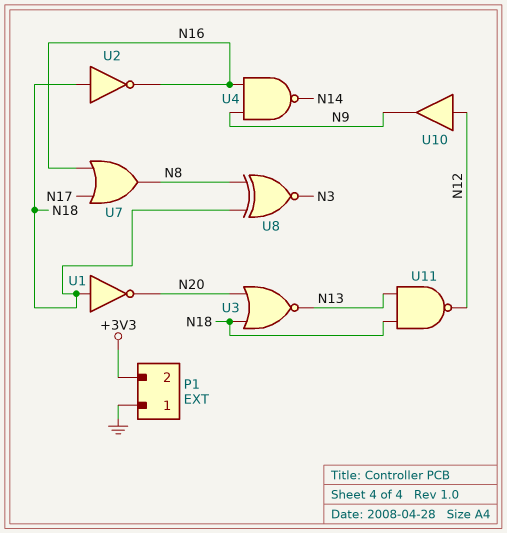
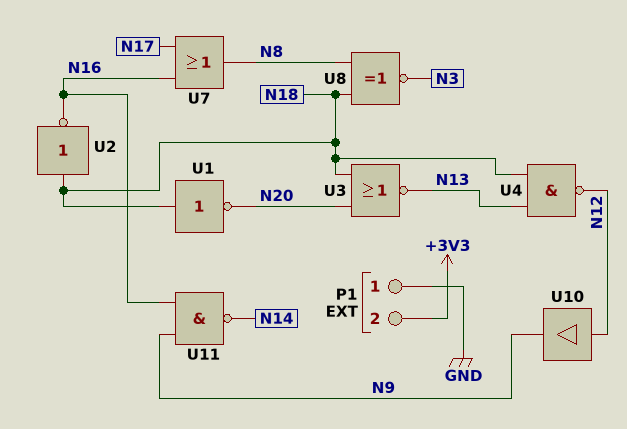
U4: NAND (in N9, in N16, out N14) -> NAND (in N13, in N18, out N12)
U11: NAND (in N13, in N18, out N12) -> NAND (in N9, in N16, out N14)

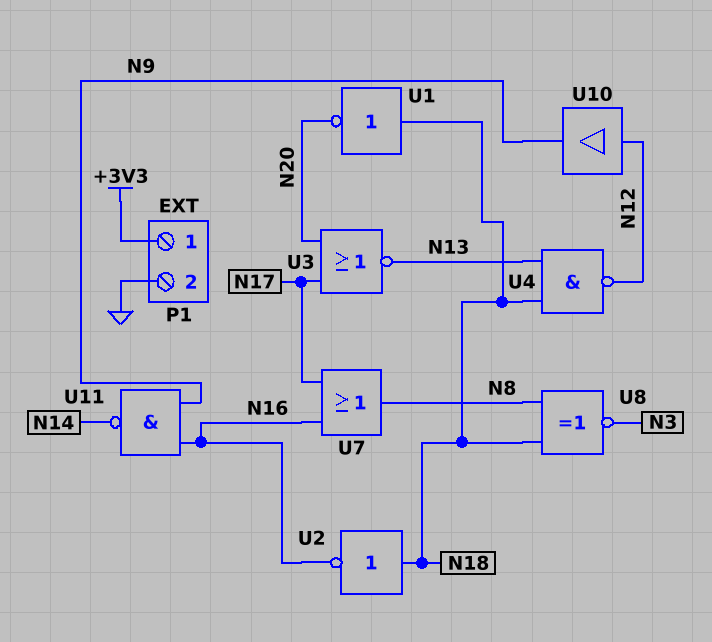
P1 pin 1: GND -> +3V3
P1 pin 2: +3V3 -> GND
U3: NOR (in N18, in N20, out N13) -> NOR (in N17, in N20, out N13)

